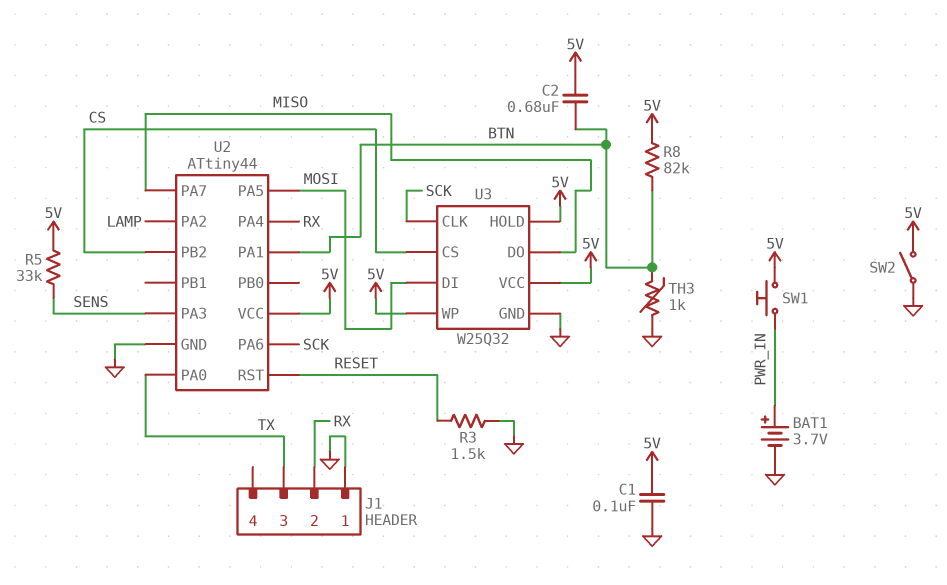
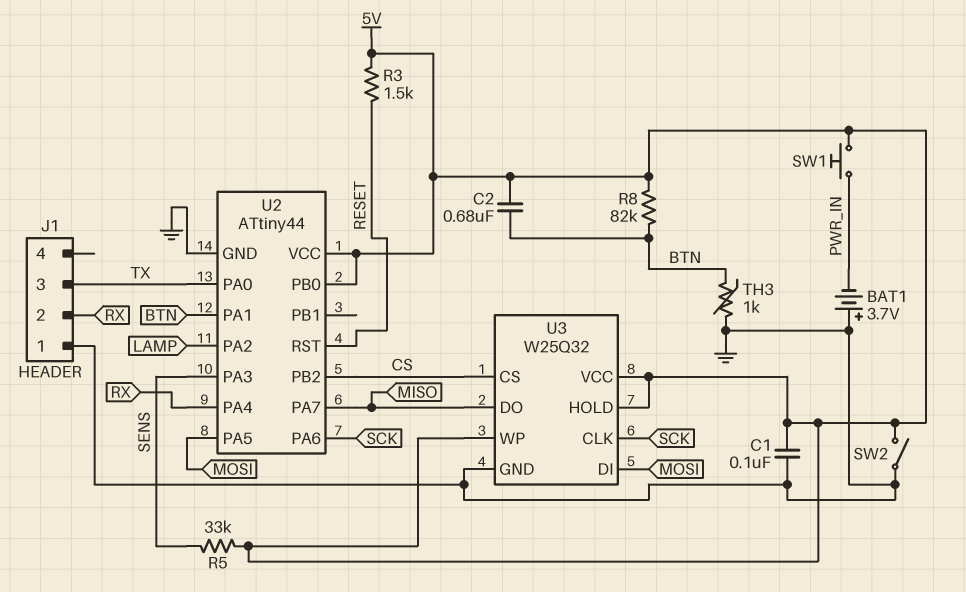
BAT1: 3.7V (plus PWR_IN, minus GND) -> 3.7V (plus GND, minus PWR_IN)
R3: 1.5k (GND, RESET) -> 1.5k (5V, RESET)
U2 pin PB0: none -> 5V

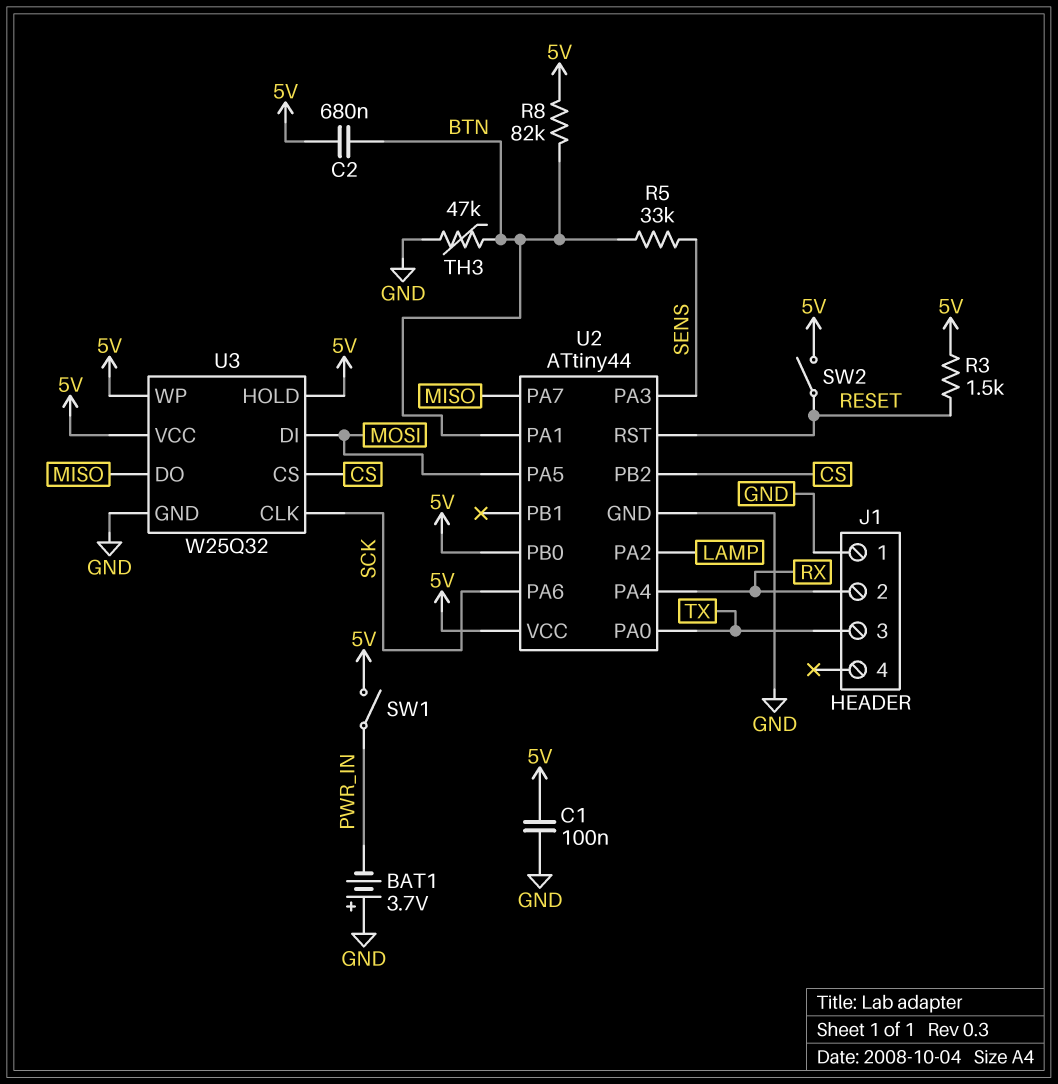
R5: 33k (5V, SENS) -> 33k (BTN, SENS)
SW1: button (5V, PWR_IN) -> switch (5V, PWR_IN)
SW2: switch (5V, GND) -> switch (5V, RESET)
TH3: 1k (BTN, GND) -> 47k (BTN, GND)

